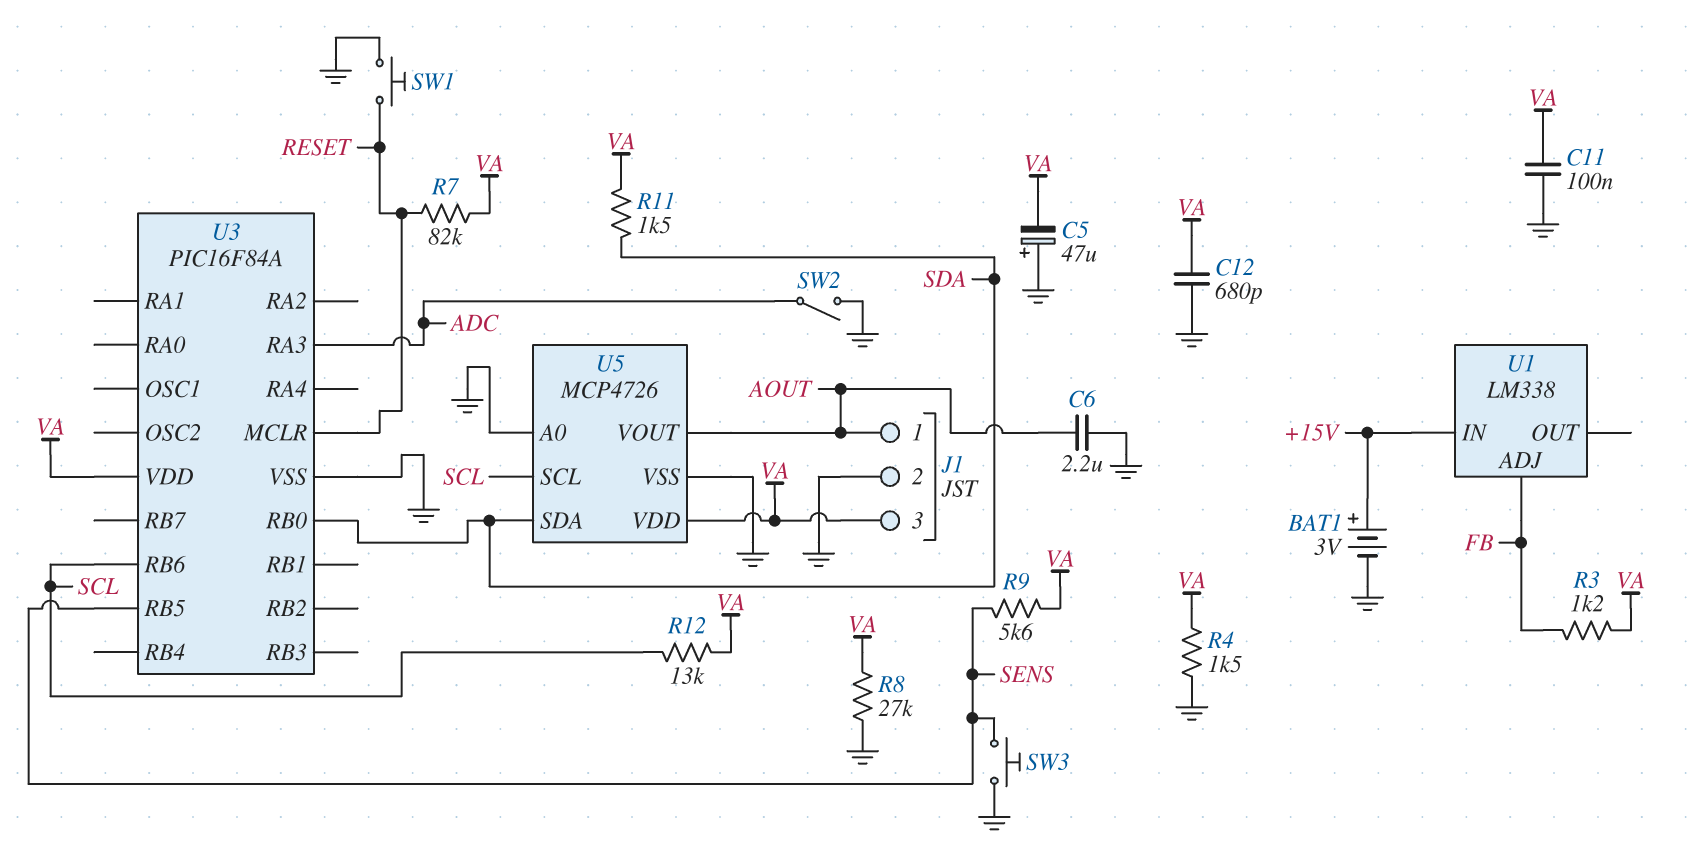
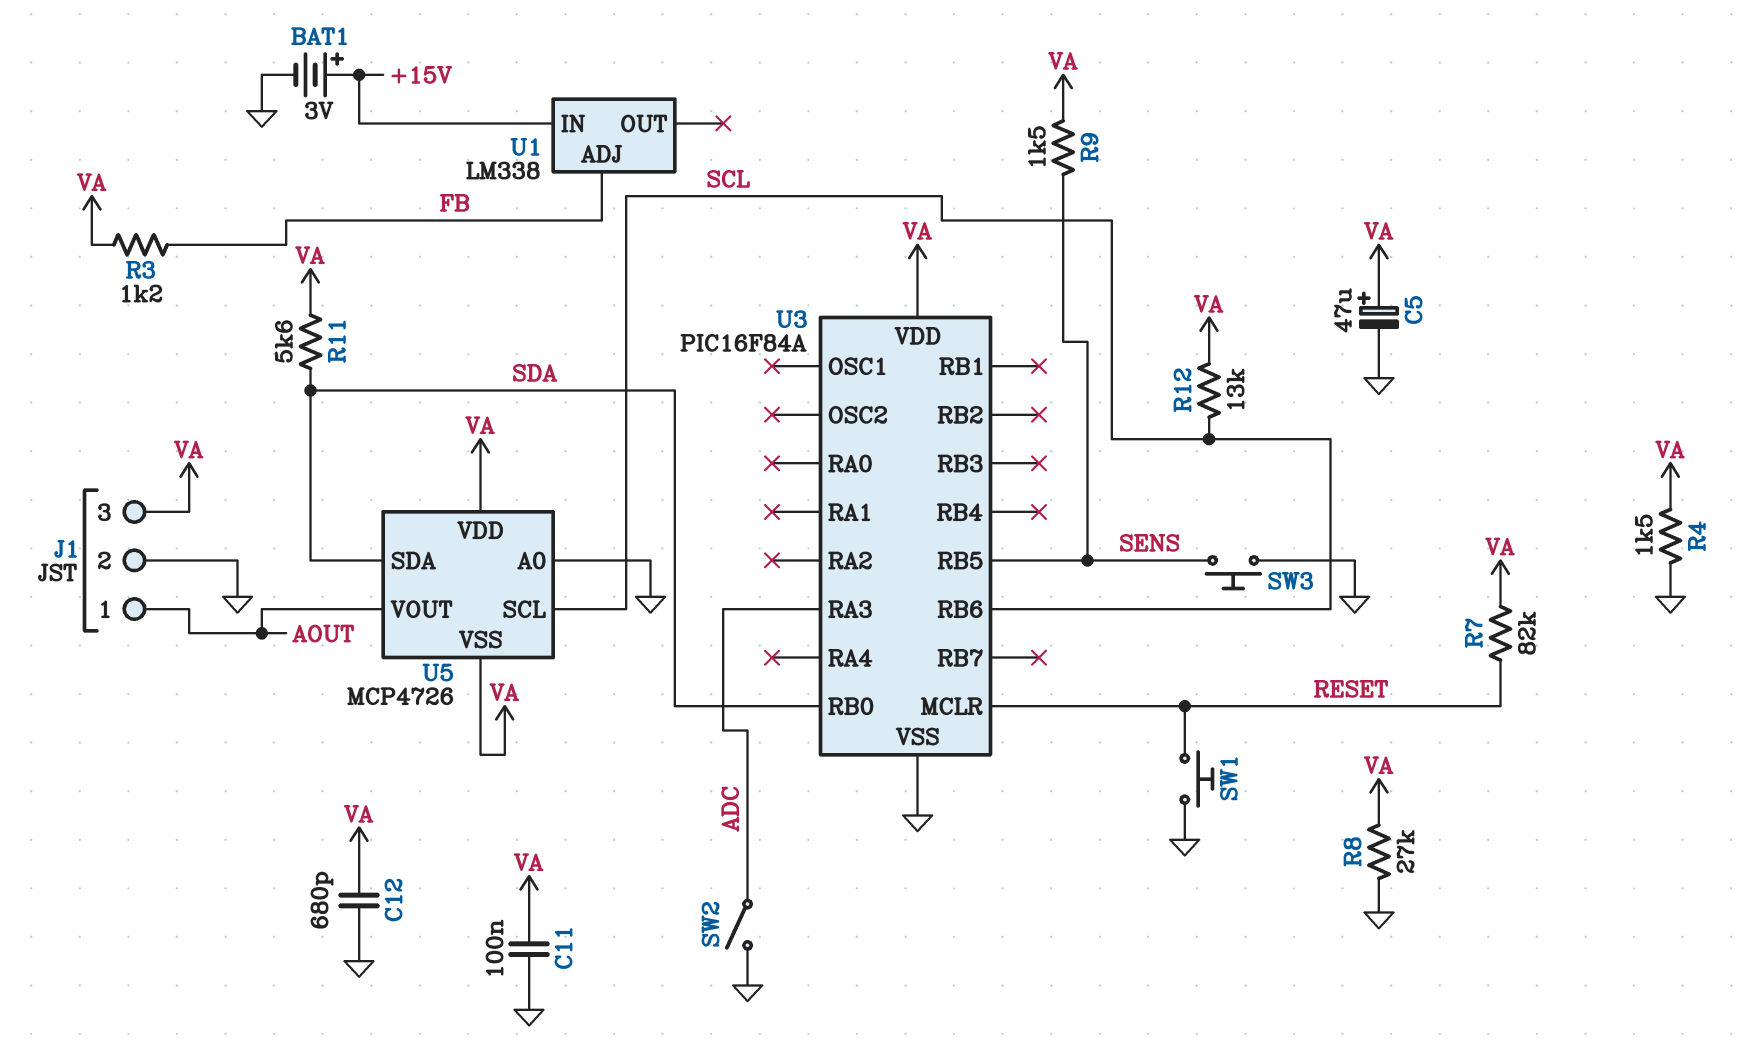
C5: 47uF (plus GND, minus VA) -> 47uF (plus VA, minus GND)
C6: 2.2uF (AOUT, GND) -> none
R9: 5.6k (SENS, VA) -> 1.5k (SENS, VA)
R11: 1.5k (SDA, VA) -> 5.6k (SDA, VA)
U5 pin VSS: GND -> VA

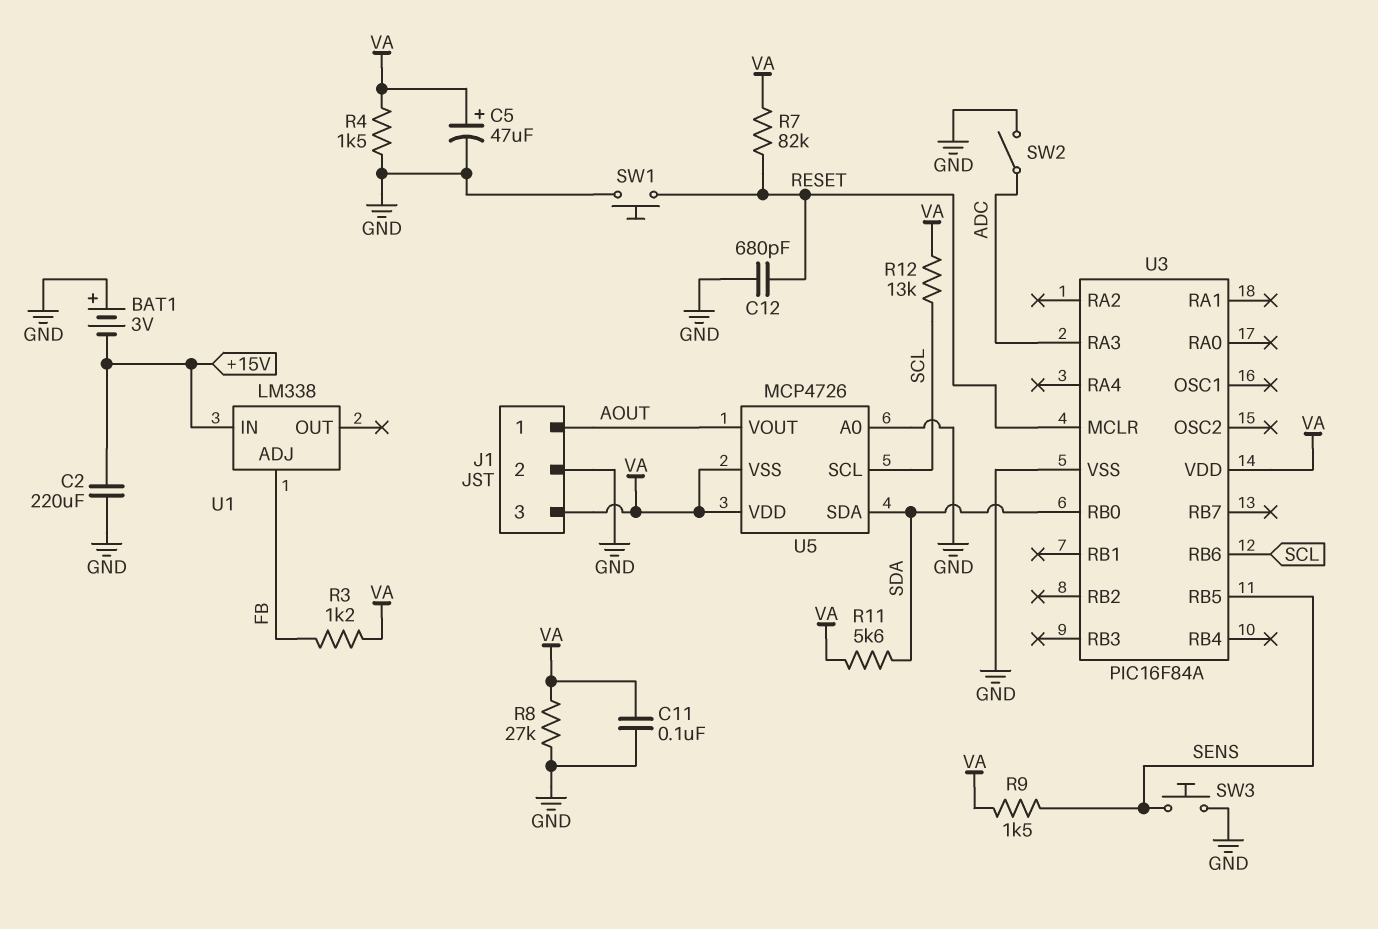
BAT1: 3V (plus +15V, minus GND) -> 3V (plus GND, minus +15V)
C2: none -> 220uF (+15V, GND)
C12: 680pF (GND, VA) -> 680pF (GND, RESET)

